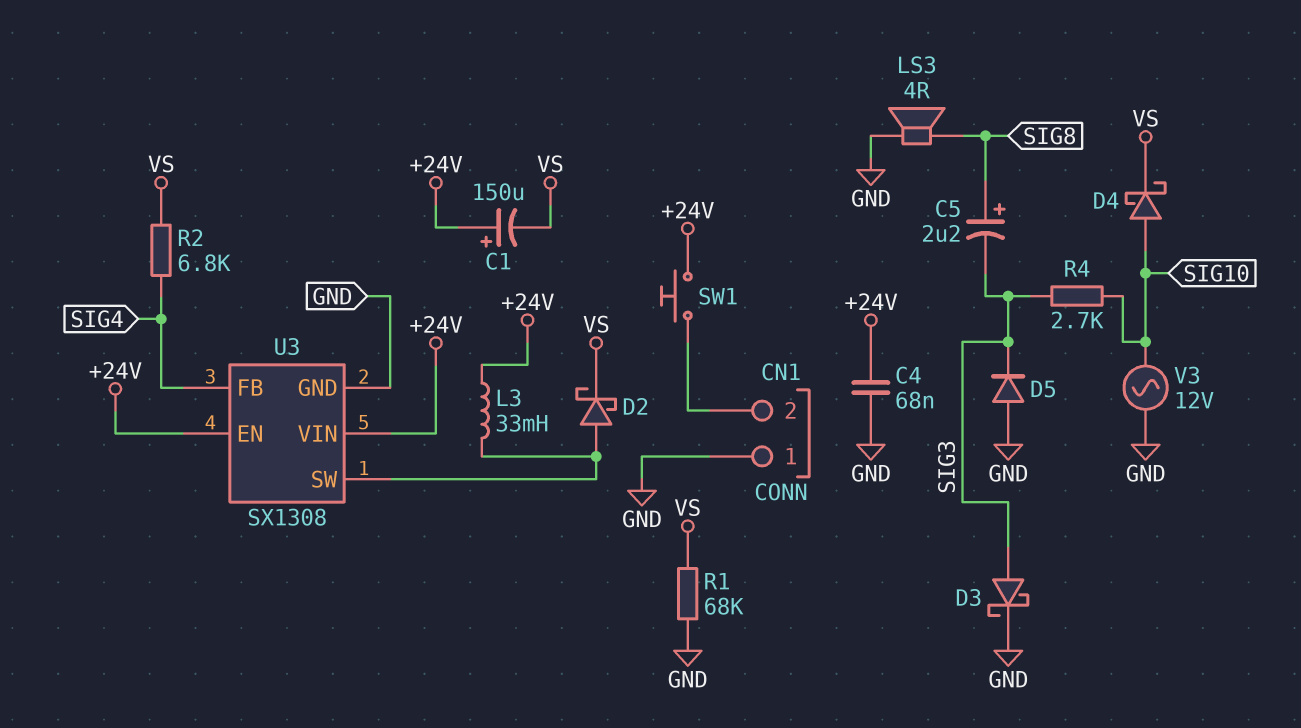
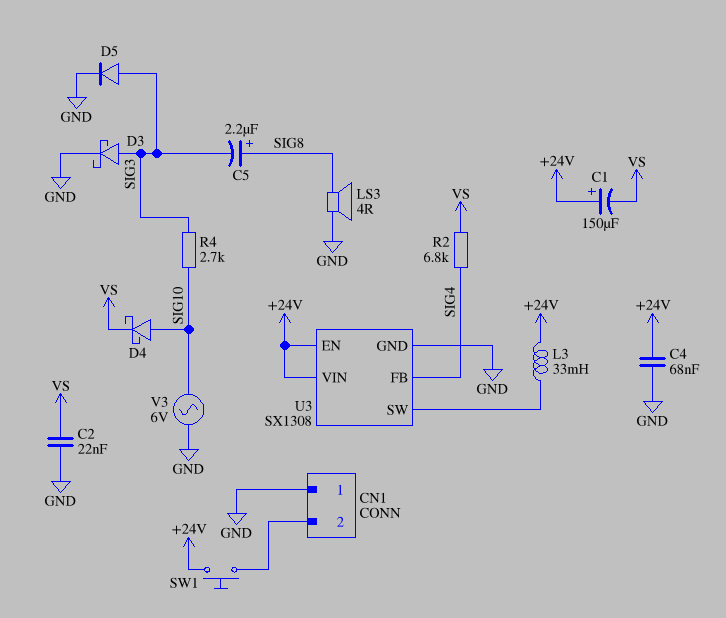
C2: none -> 22nF (GND, VS)
D2: schottky (A U3/SW, K VS) -> none
D5: diode (A GND, K SIG3) -> diode (A SIG3, K GND)
R1: 68k (GND, VS) -> none
V3: AC 12V (GND, SIG10) -> AC 6V (GND, SIG10)

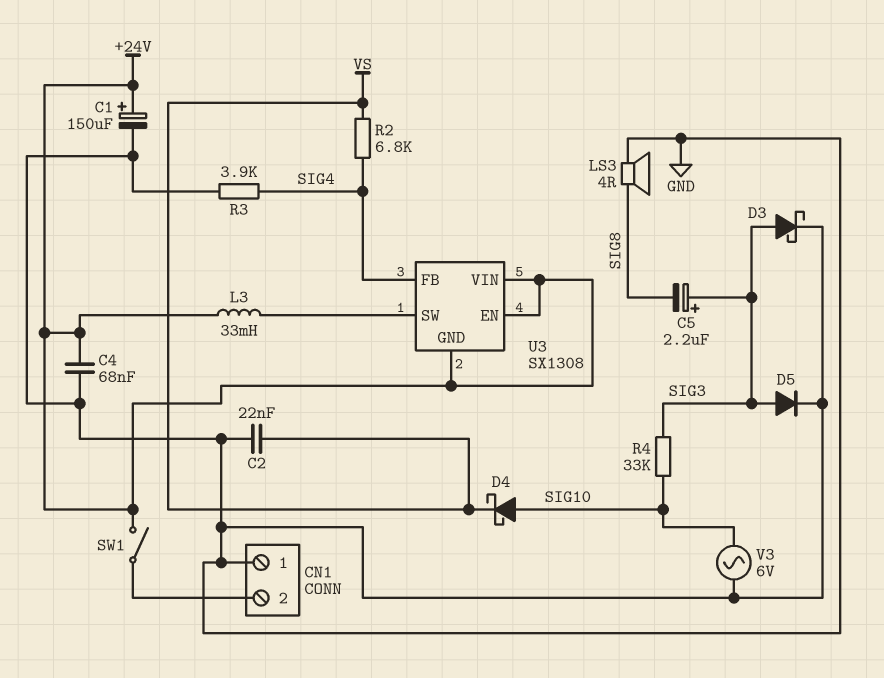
C1: 150uF (plus +24V, minus VS) -> 150uF (plus +24V, minus GND)
C5: 2.2uF (plus SIG8, minus SIG3) -> 2.2uF (plus SIG3, minus SIG8)
R3: none -> 3.9k (GND, SIG4)
R4: 2.7k (SIG3, SIG10) -> 33k (SIG3, SIG10)
SW1: button (+24V, CN1/2) -> switch (+24V, CN1/2)
U3 pin GND: GND -> +24V

